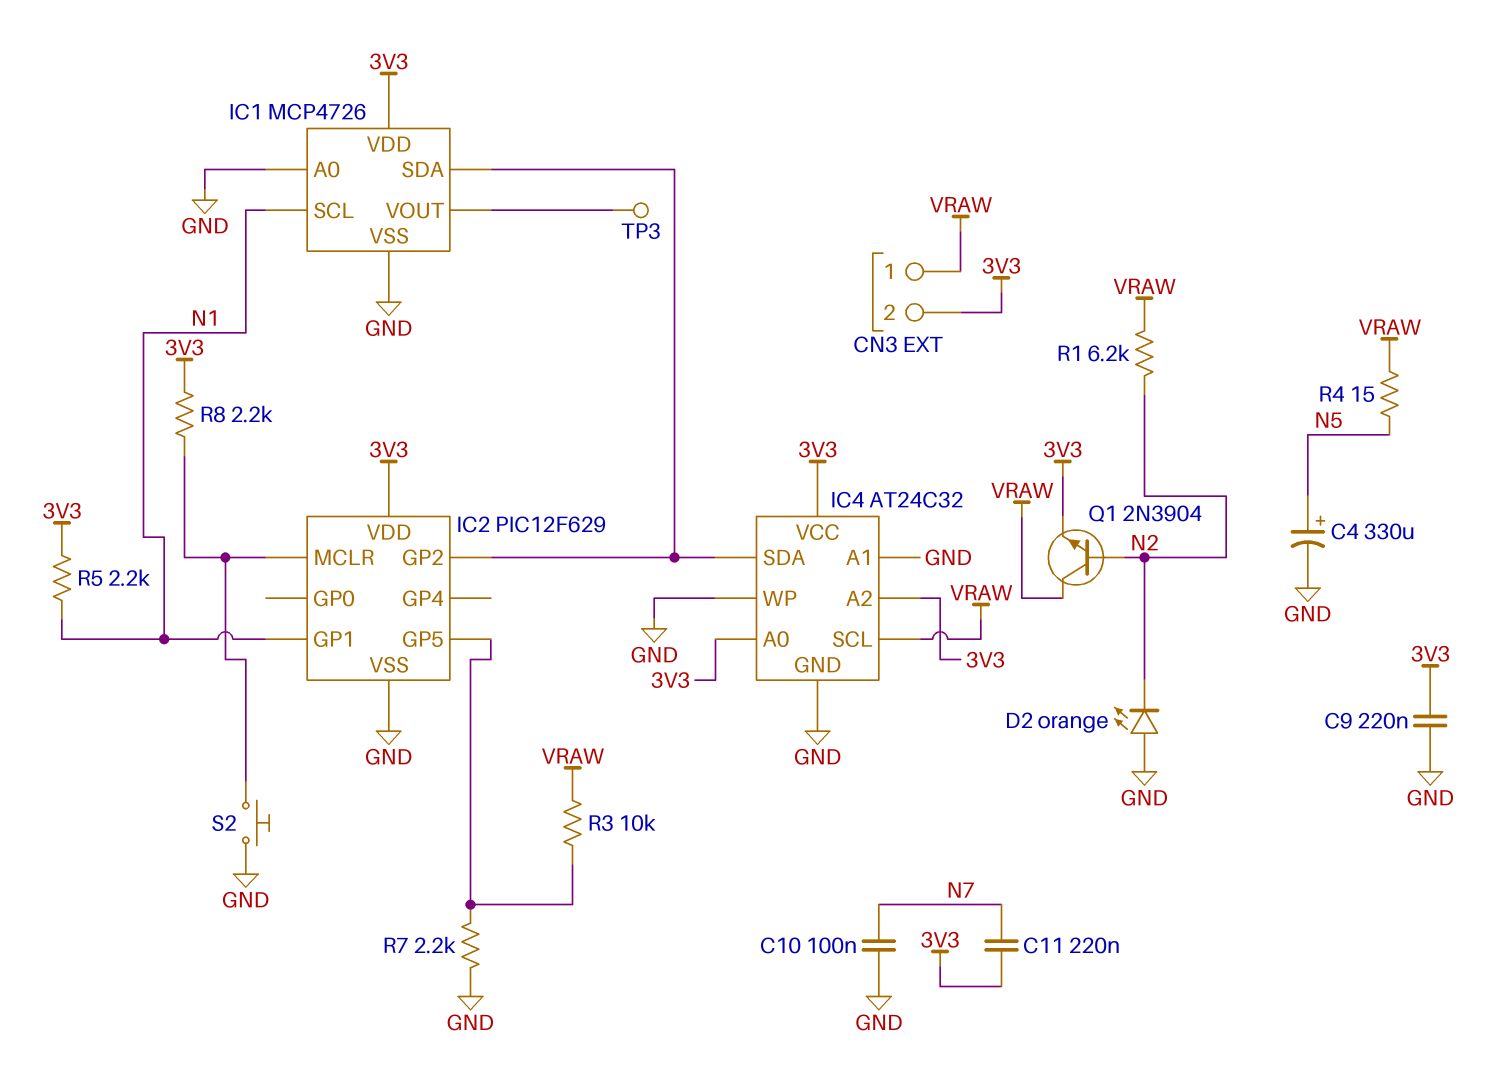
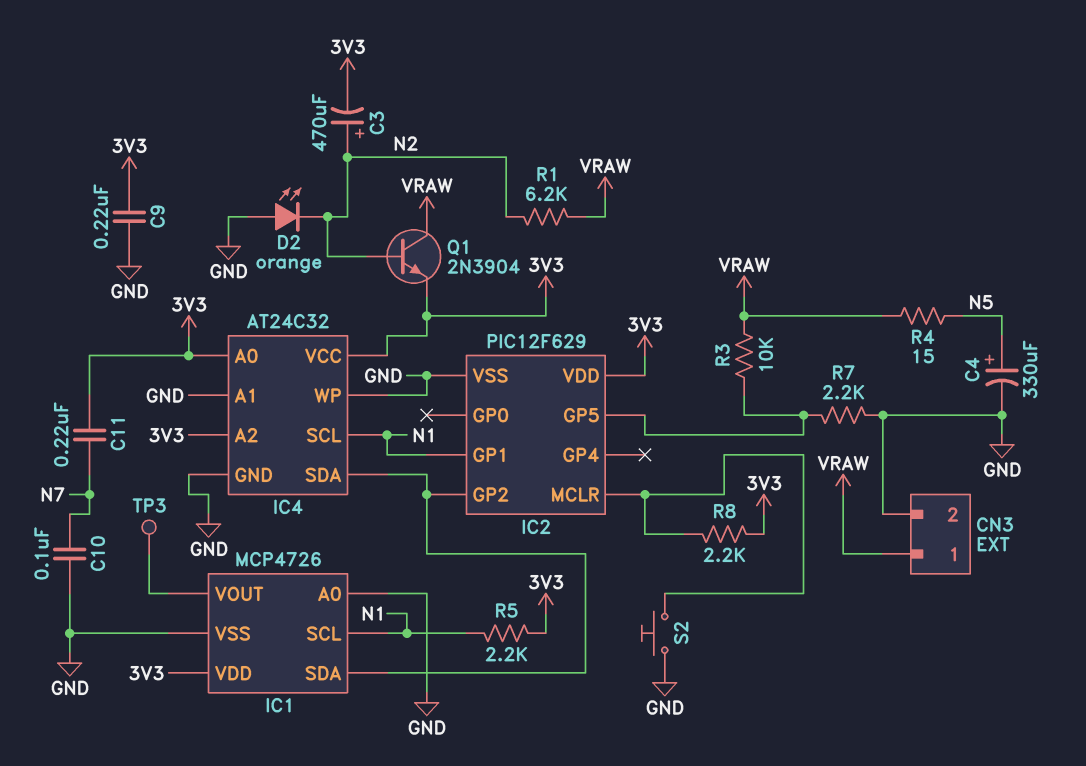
C3: none -> 470uF (plus N2, minus 3V3)
CN3 pin 2: 3V3 -> GND
IC4 pin SCL: VRAW -> N1

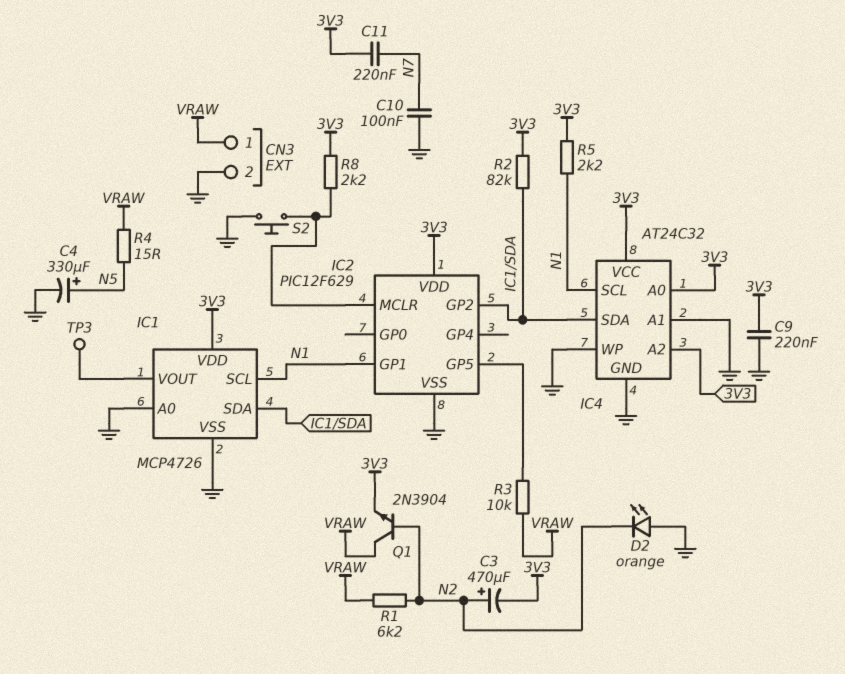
R2: none -> 82k (3V3, IC1/SDA)
R7: 2.2k (GND, IC2/GP5) -> none

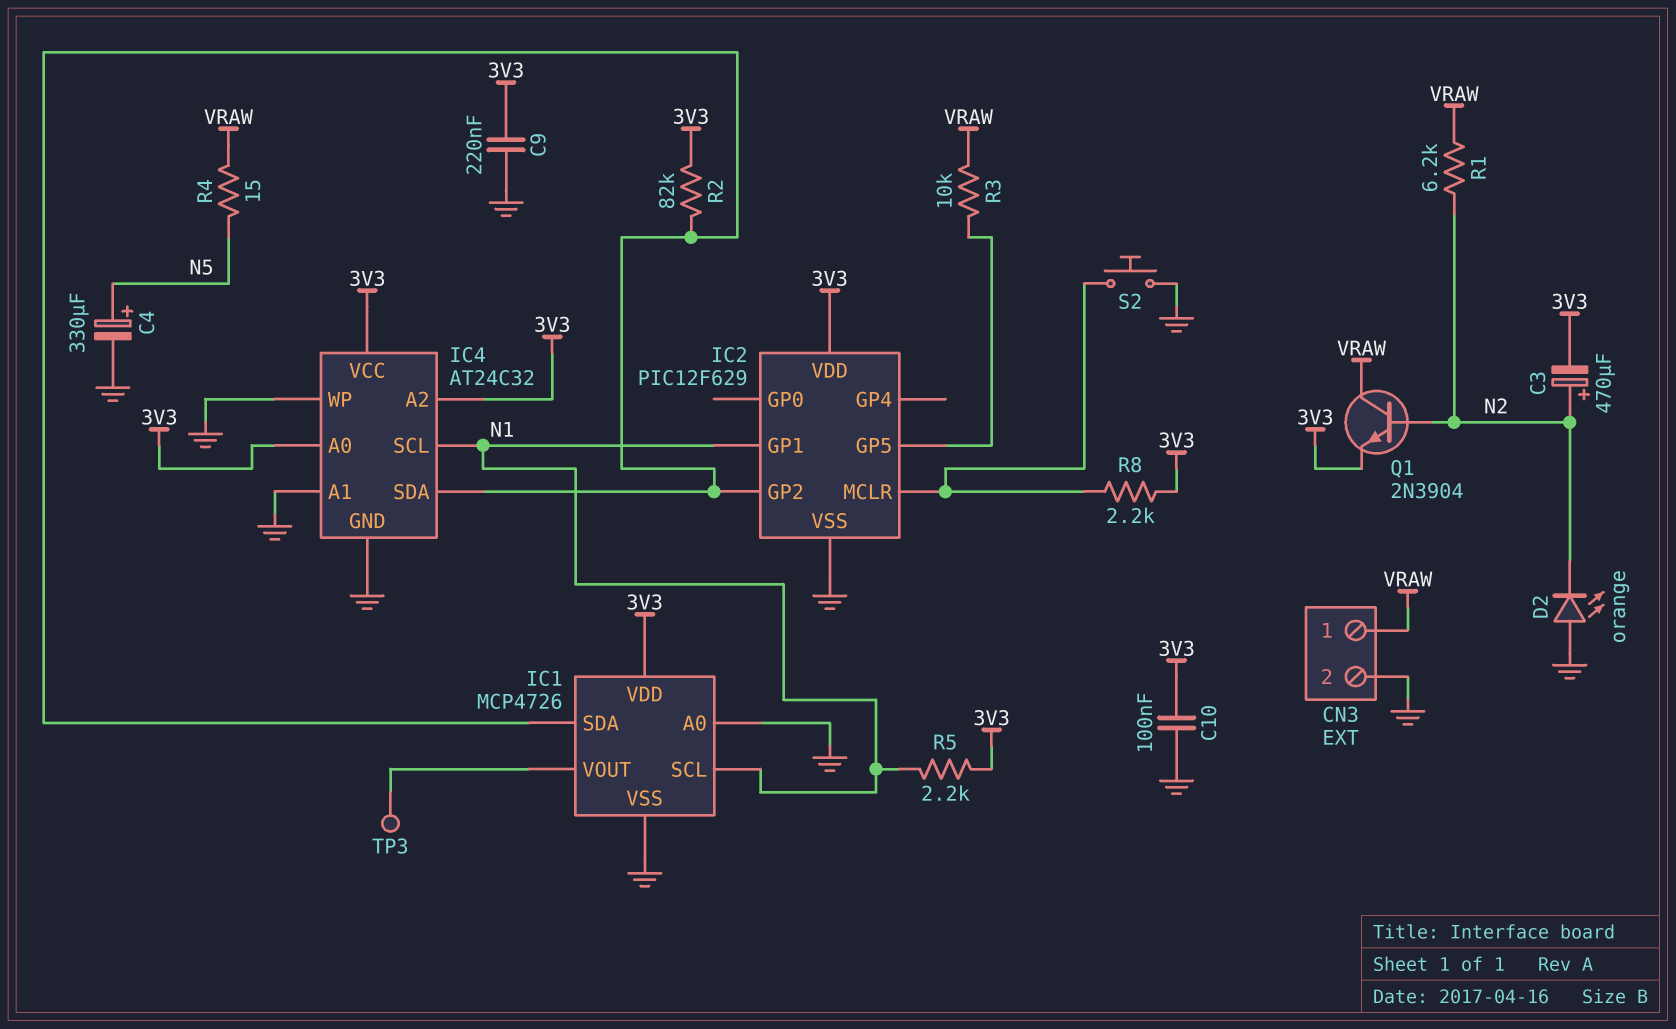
C10: 100nF (GND, N7) -> 100nF (3V3, GND)
C11: 220nF (3V3, N7) -> none

